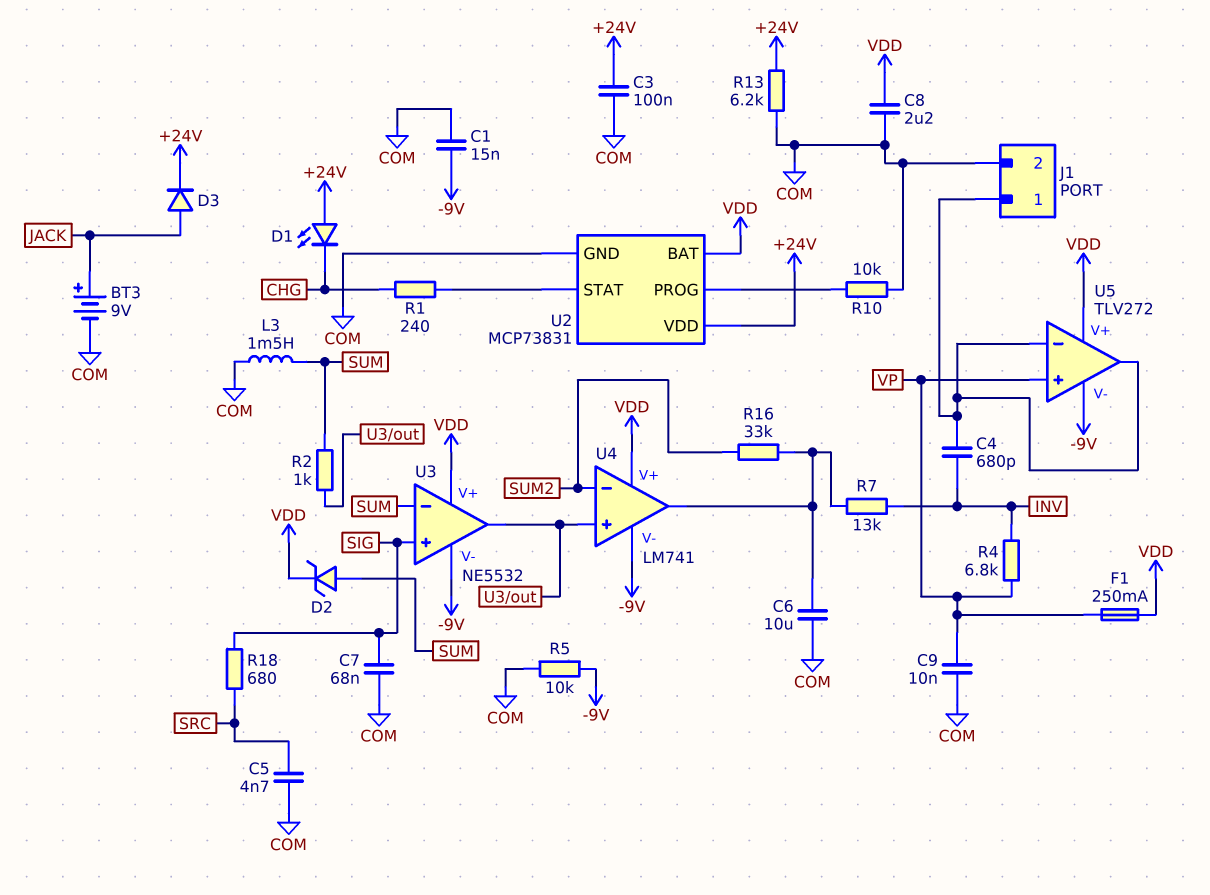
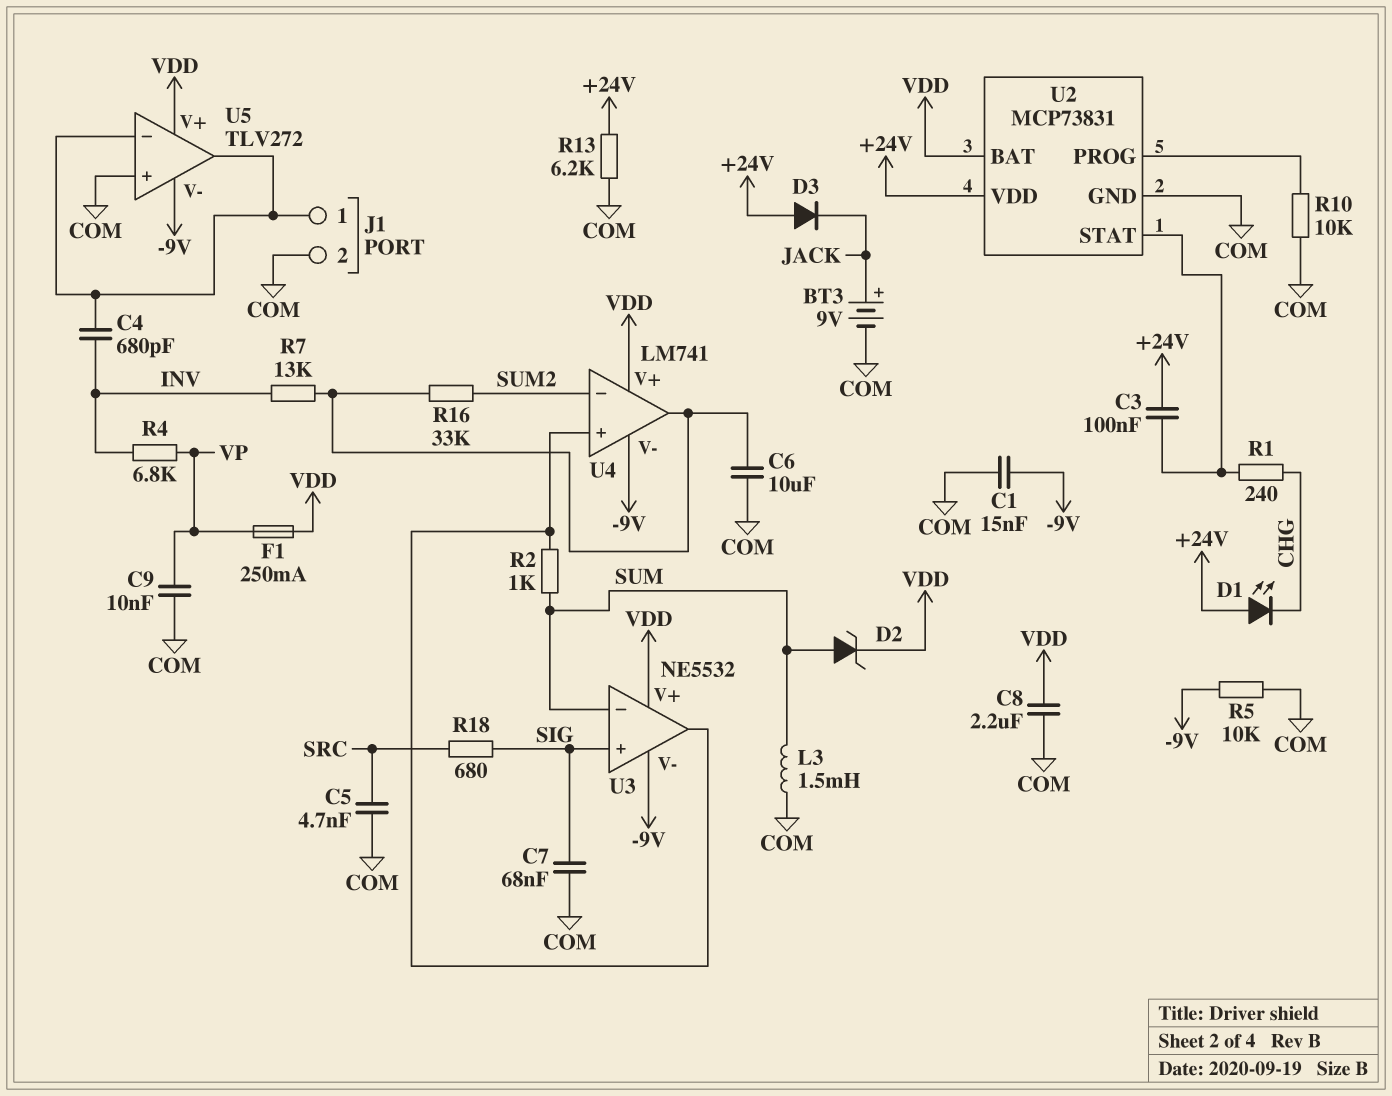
C3: 100nF (+24V, COM) -> 100nF (+24V, U2/STAT)
D3: diode (A JACK, K +24V) -> diode (A +24V, K JACK)
U5 pin in+: VP -> COM

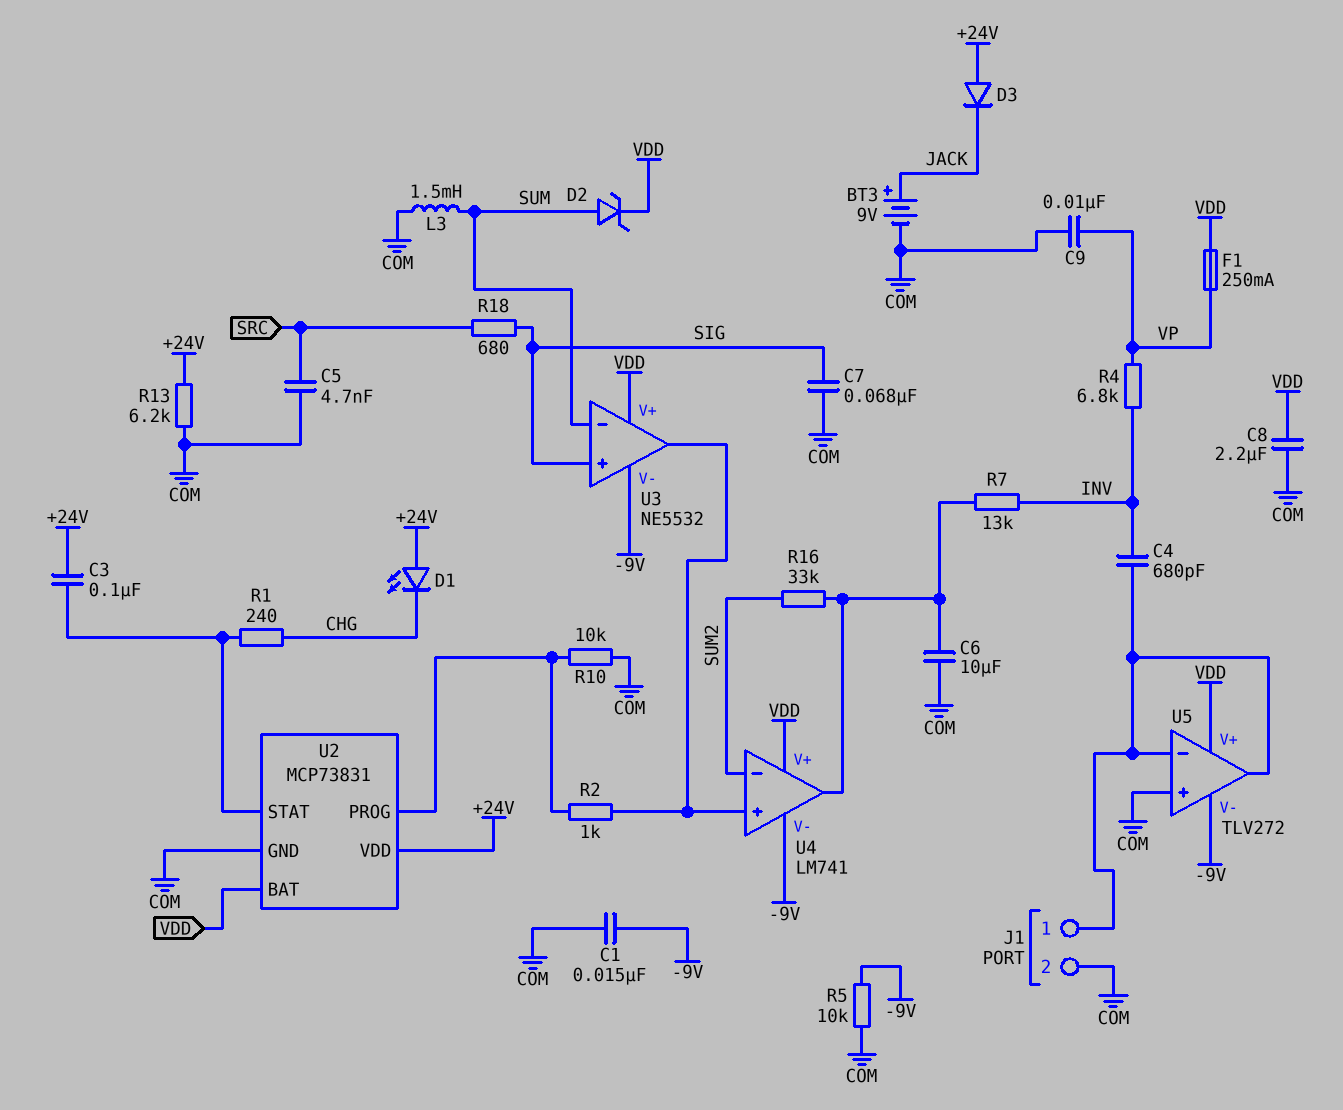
R2: 1k (SUM, U3/out) -> 1k (U2/PROG, U3/out)

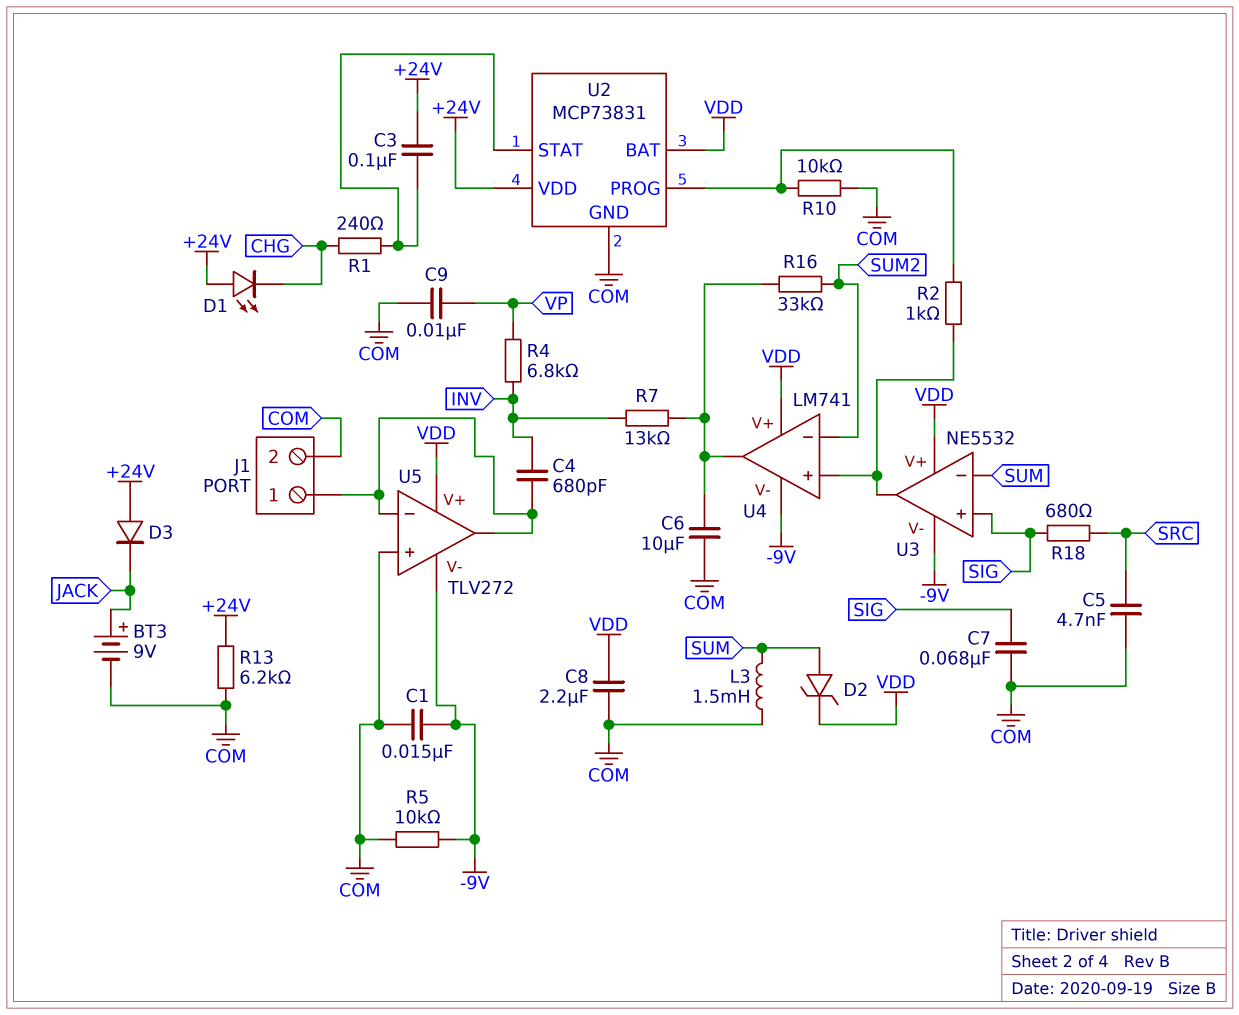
F1: 250mA (VDD, VP) -> none

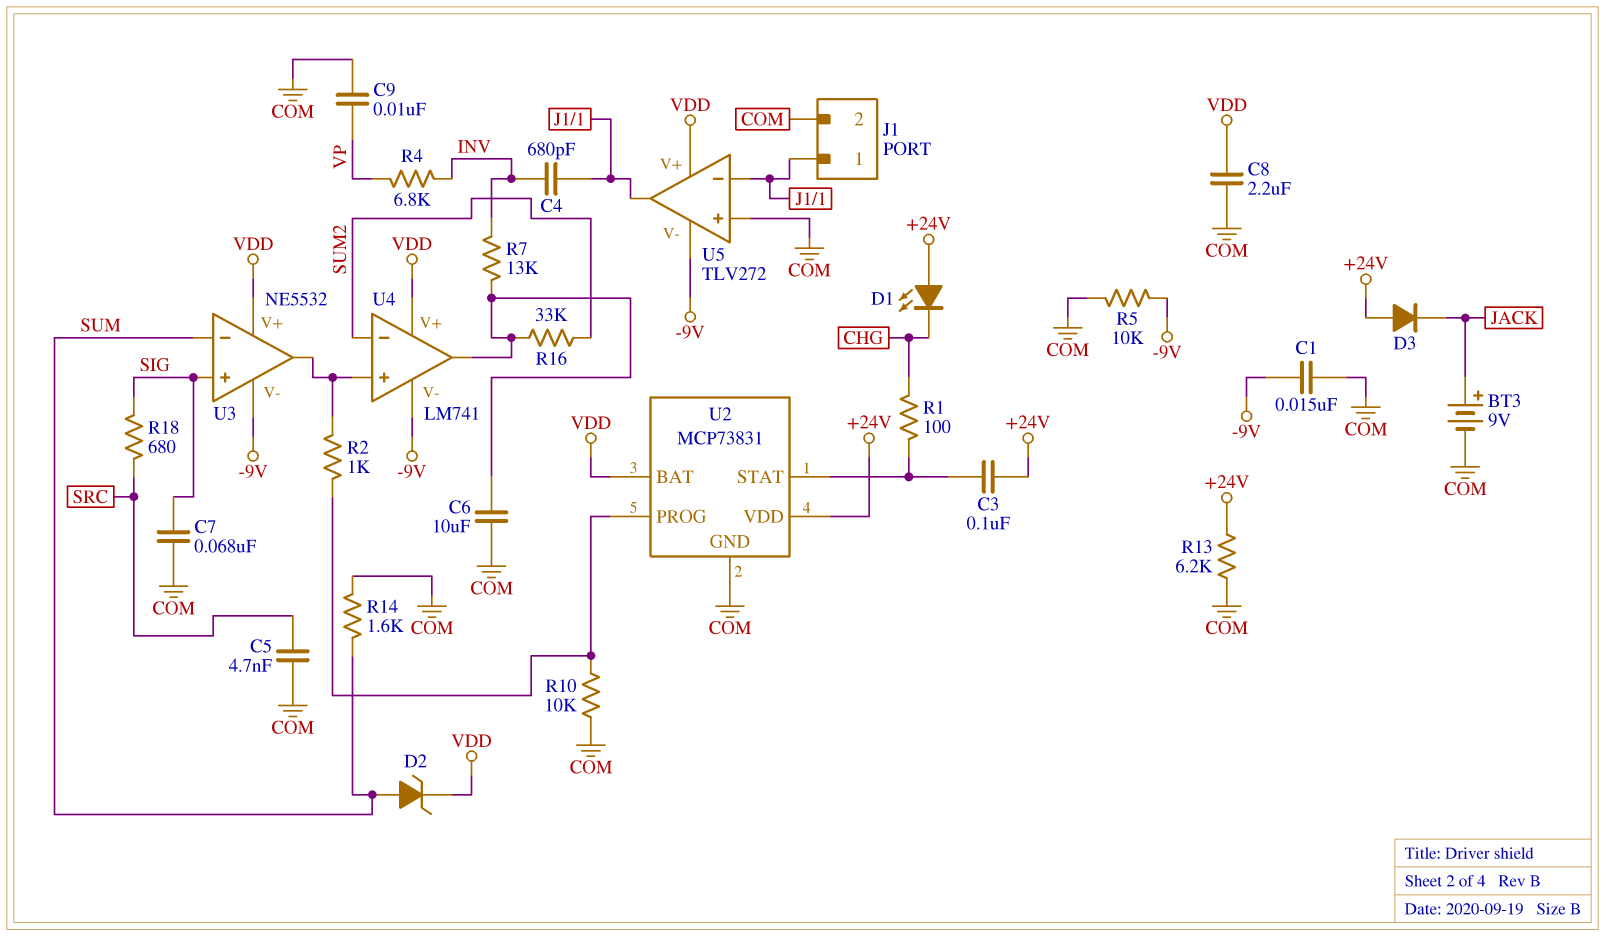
L3: 1.5mH (COM, SUM) -> none
R1: 240 (CHG, U2/STAT) -> 100 (CHG, U2/STAT)
R14: none -> 1.6k (COM, SUM)

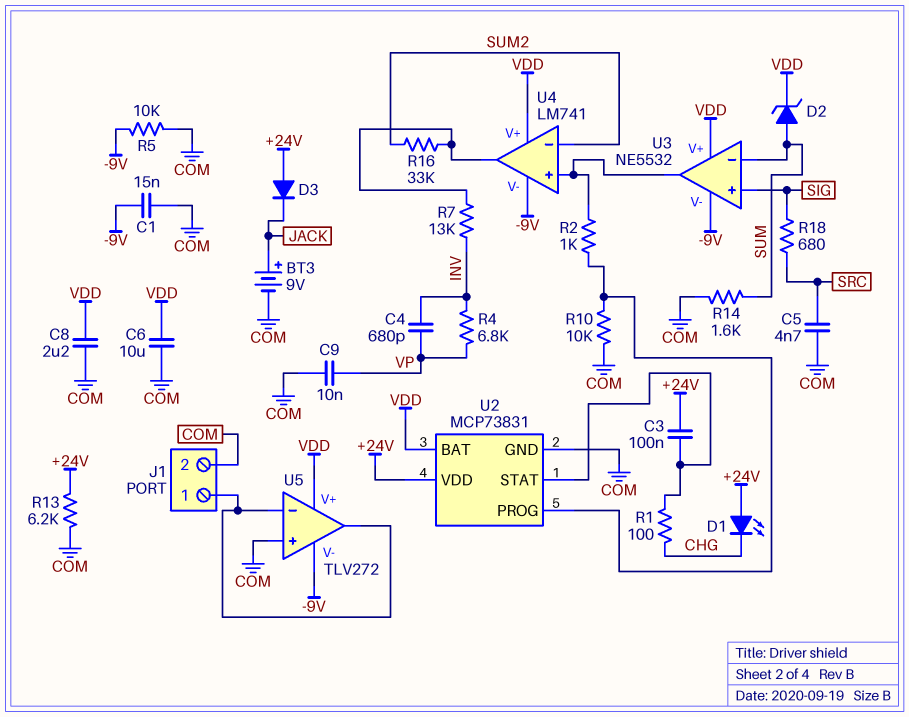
C4: 680pF (INV, J1/1) -> 680pF (INV, VP)
C6: 10uF (COM, U4/out) -> 10uF (COM, VDD)
C7: 68nF (COM, SIG) -> none

